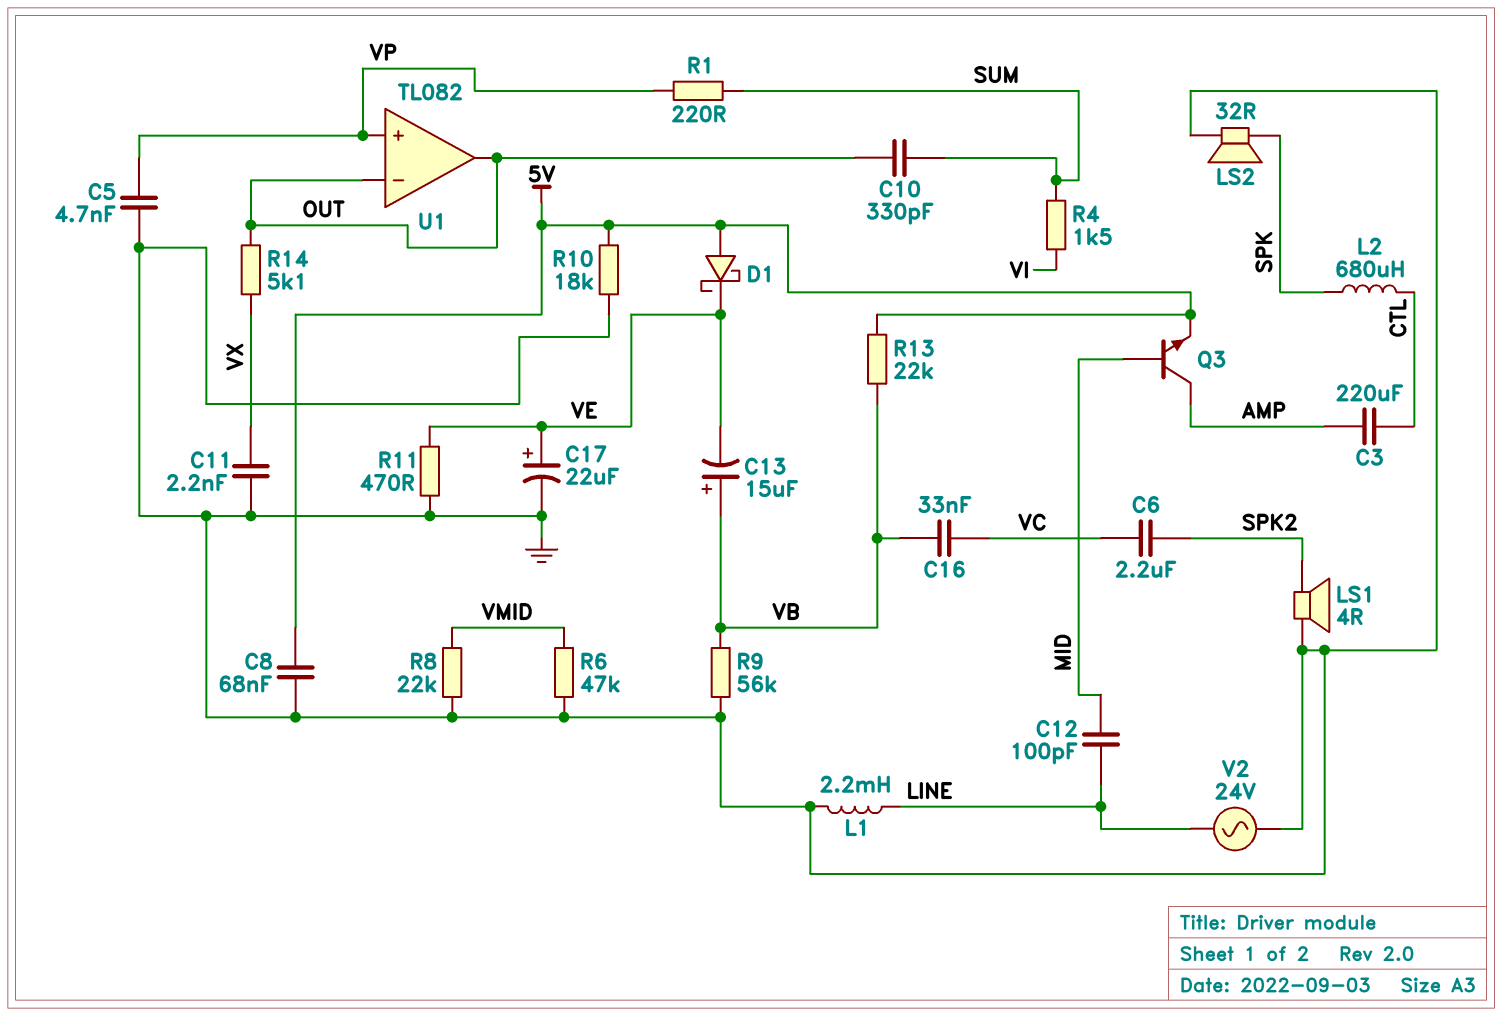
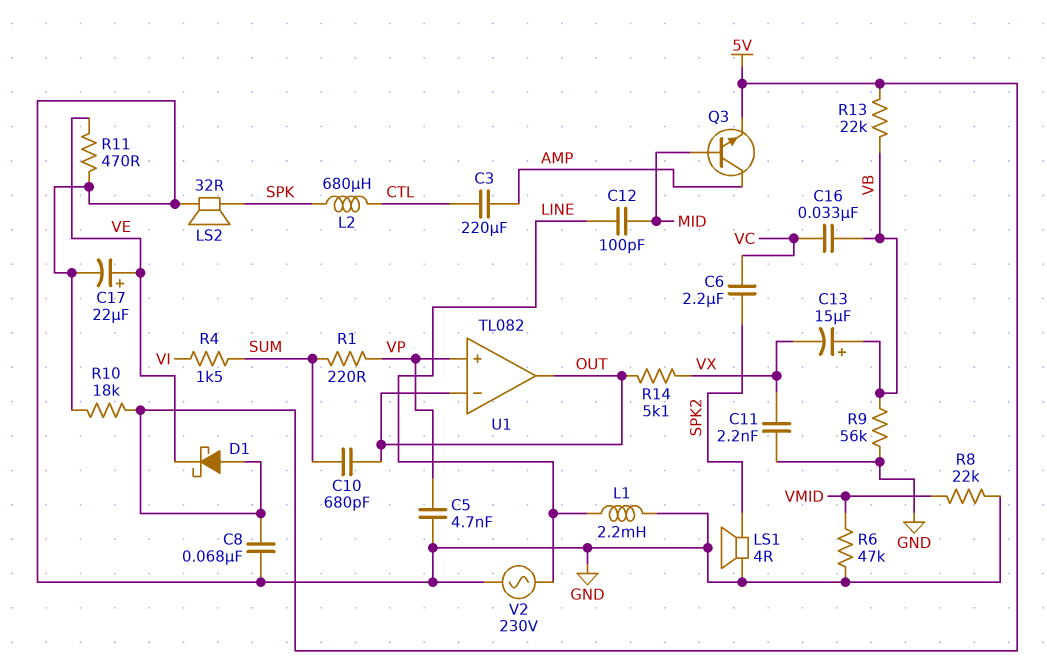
C10: 330pF (OUT, SUM) -> 680pF (OUT, SUM)
C13: 15uF (plus VB, minus VE) -> 15uF (plus VB, minus VX)
V2: AC 24V (GND, LINE) -> AC 230V (GND, LINE)

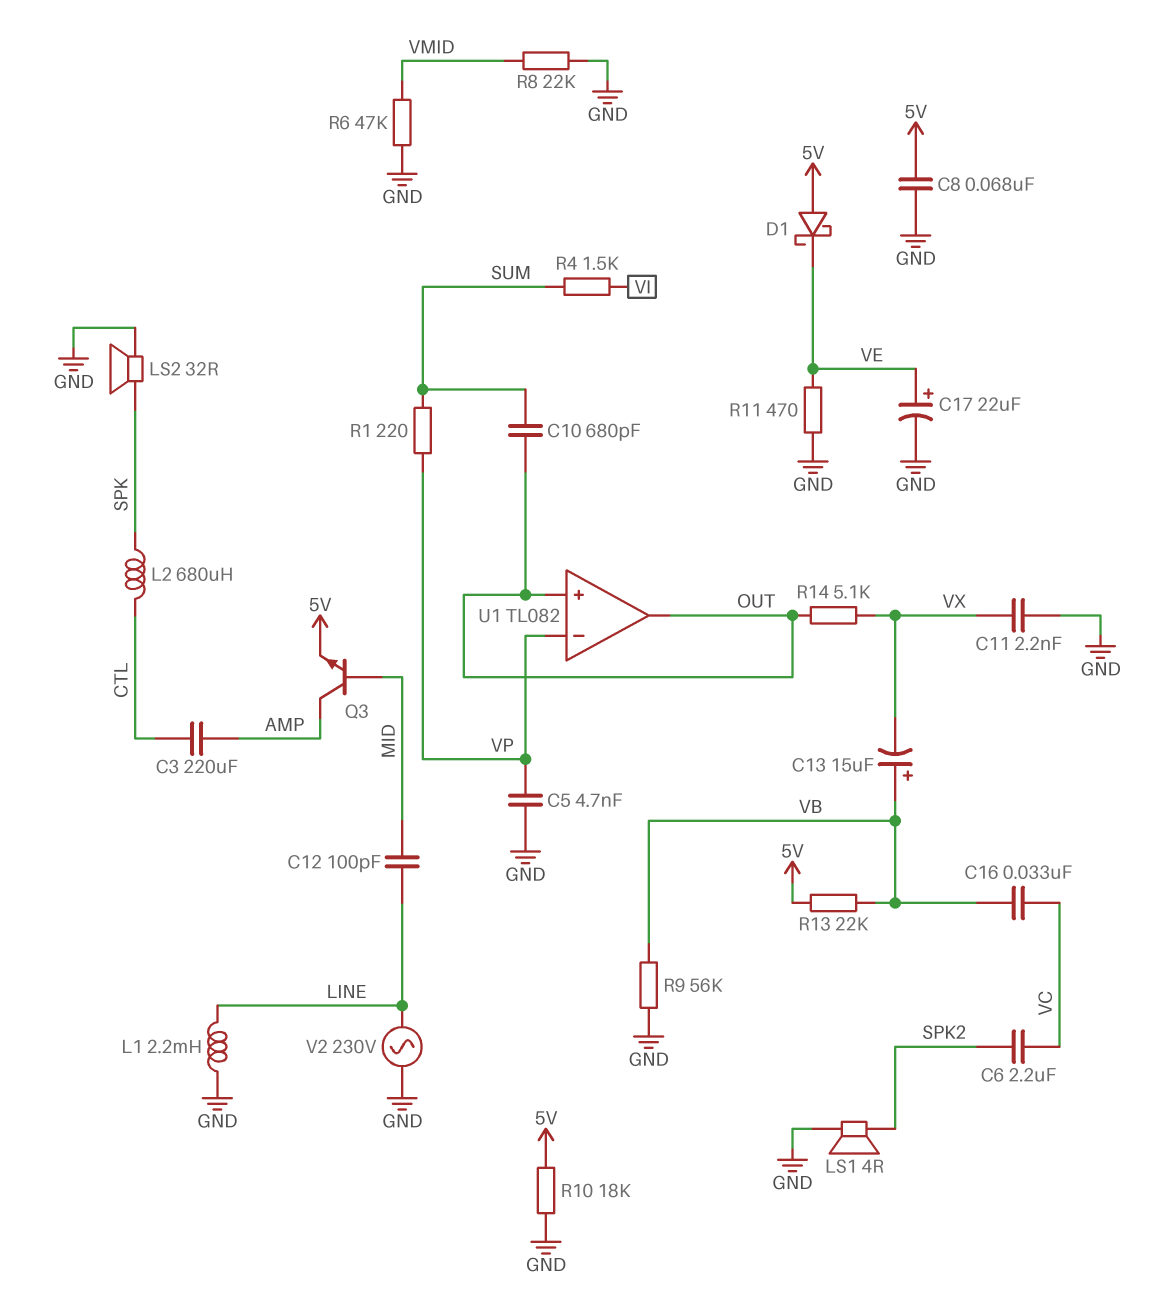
U1 pin in+: VP -> OUT
U1 pin in-: OUT -> VP

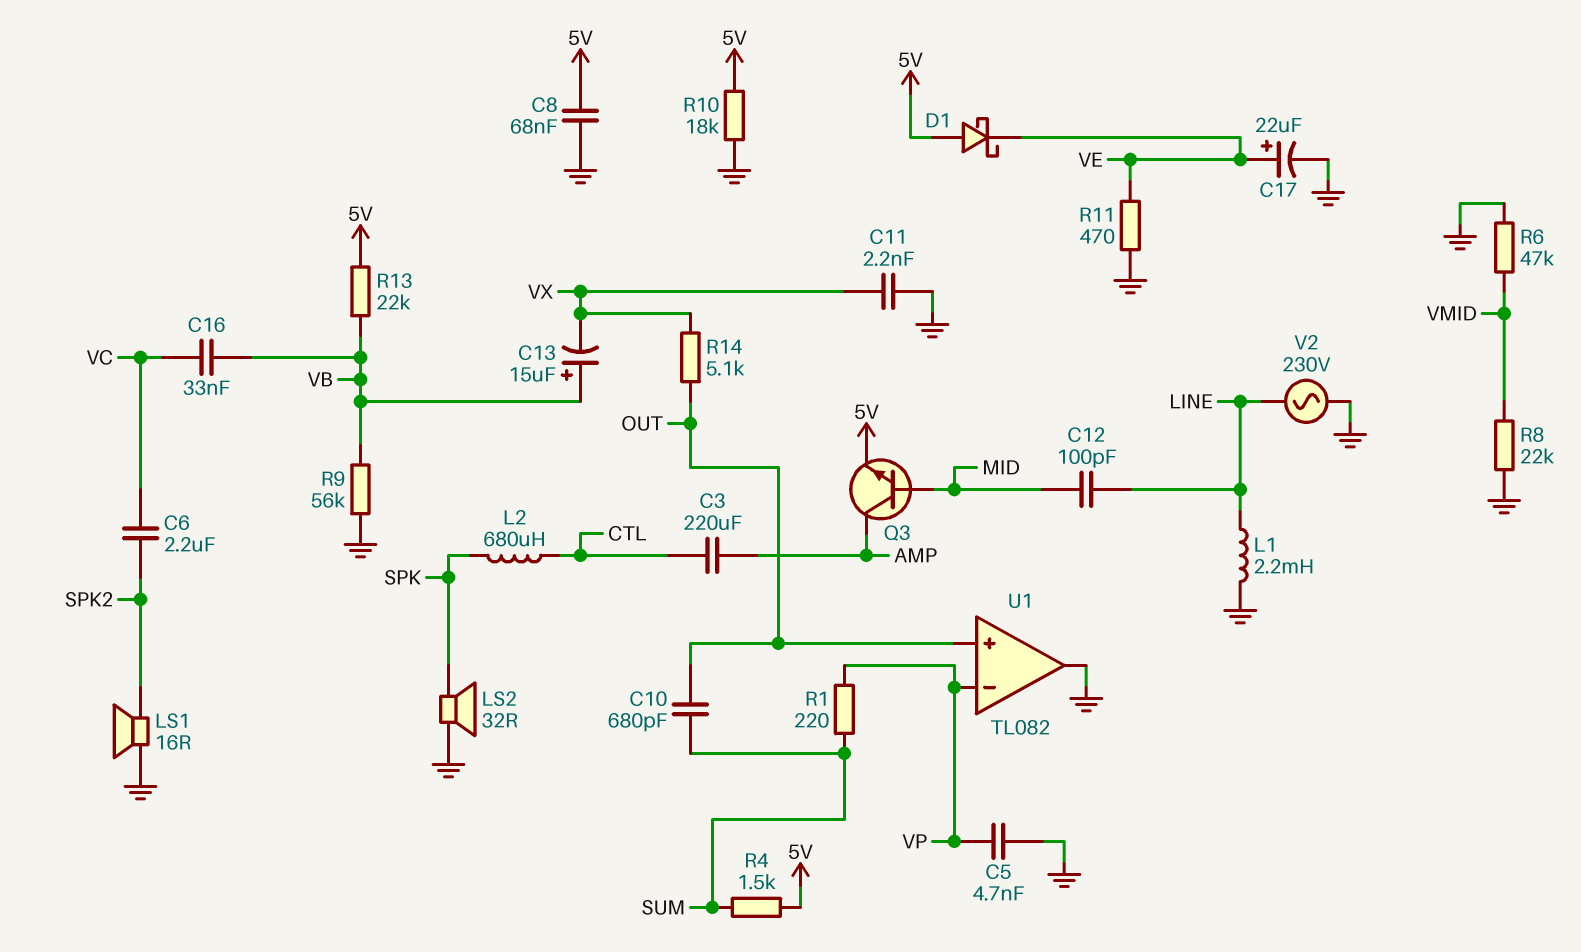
LS1: speaker 4R (GND, SPK2) -> speaker 16R (GND, SPK2)
R4: 1.5k (SUM, VI) -> 1.5k (5V, SUM)
U1 pin out: OUT -> GND

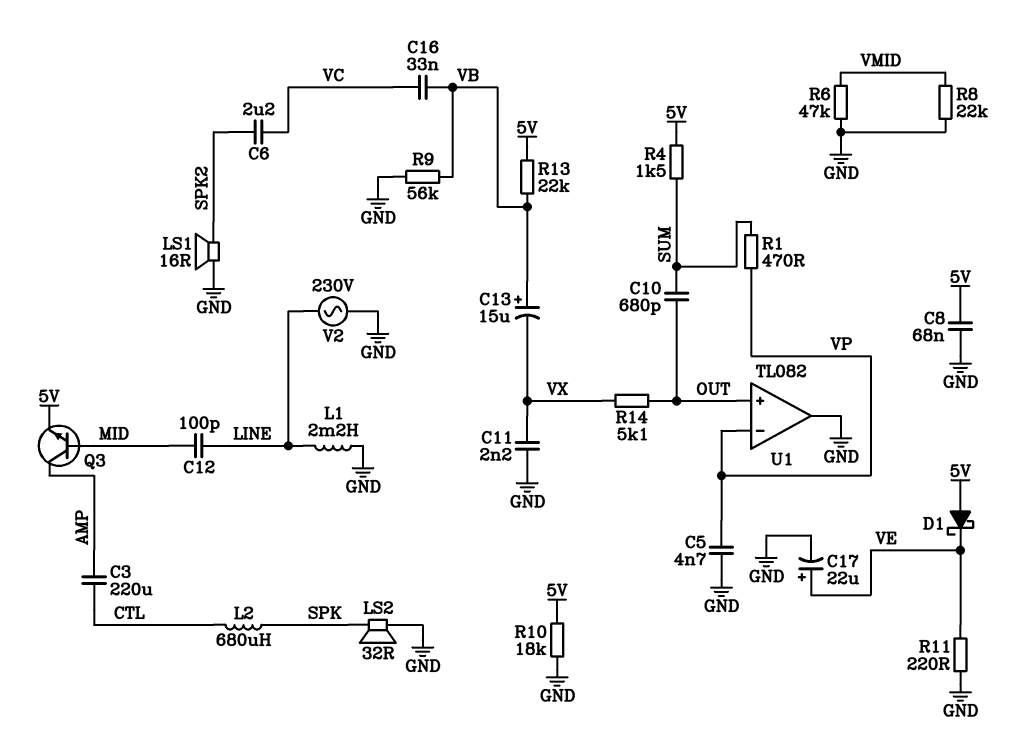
R1: 220 (SUM, VP) -> 470 (SUM, VP)
R11: 470 (GND, VE) -> 220 (GND, VE)

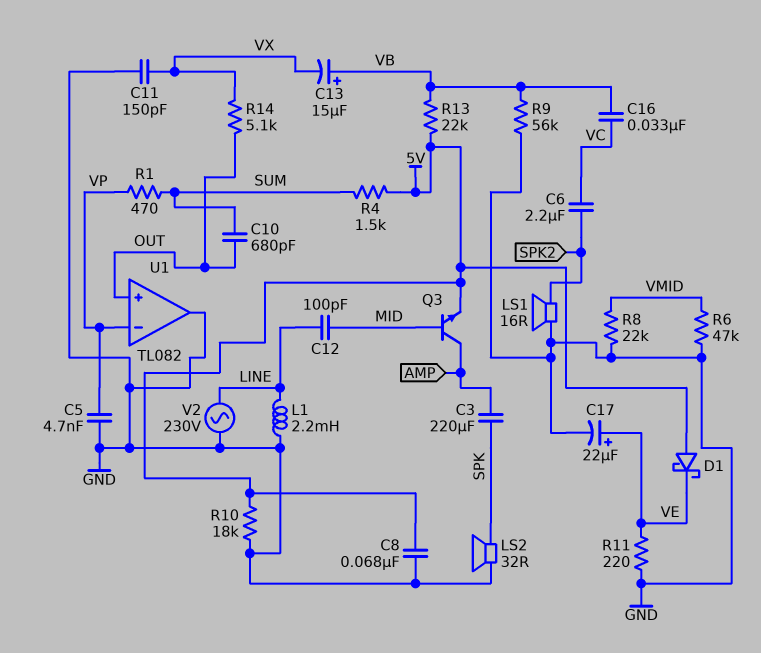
C3: 220uF (AMP, CTL) -> 220uF (AMP, SPK)
C11: 2.2nF (GND, VX) -> 150pF (GND, VX)
L2: 680uH (CTL, SPK) -> none

